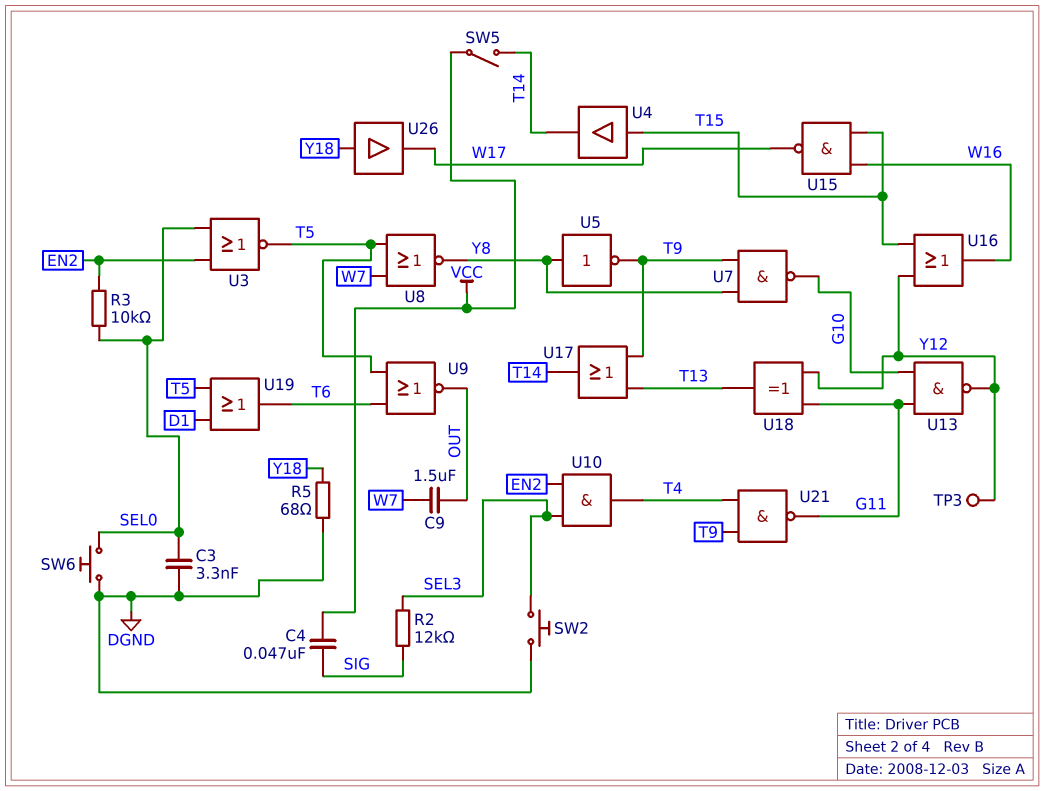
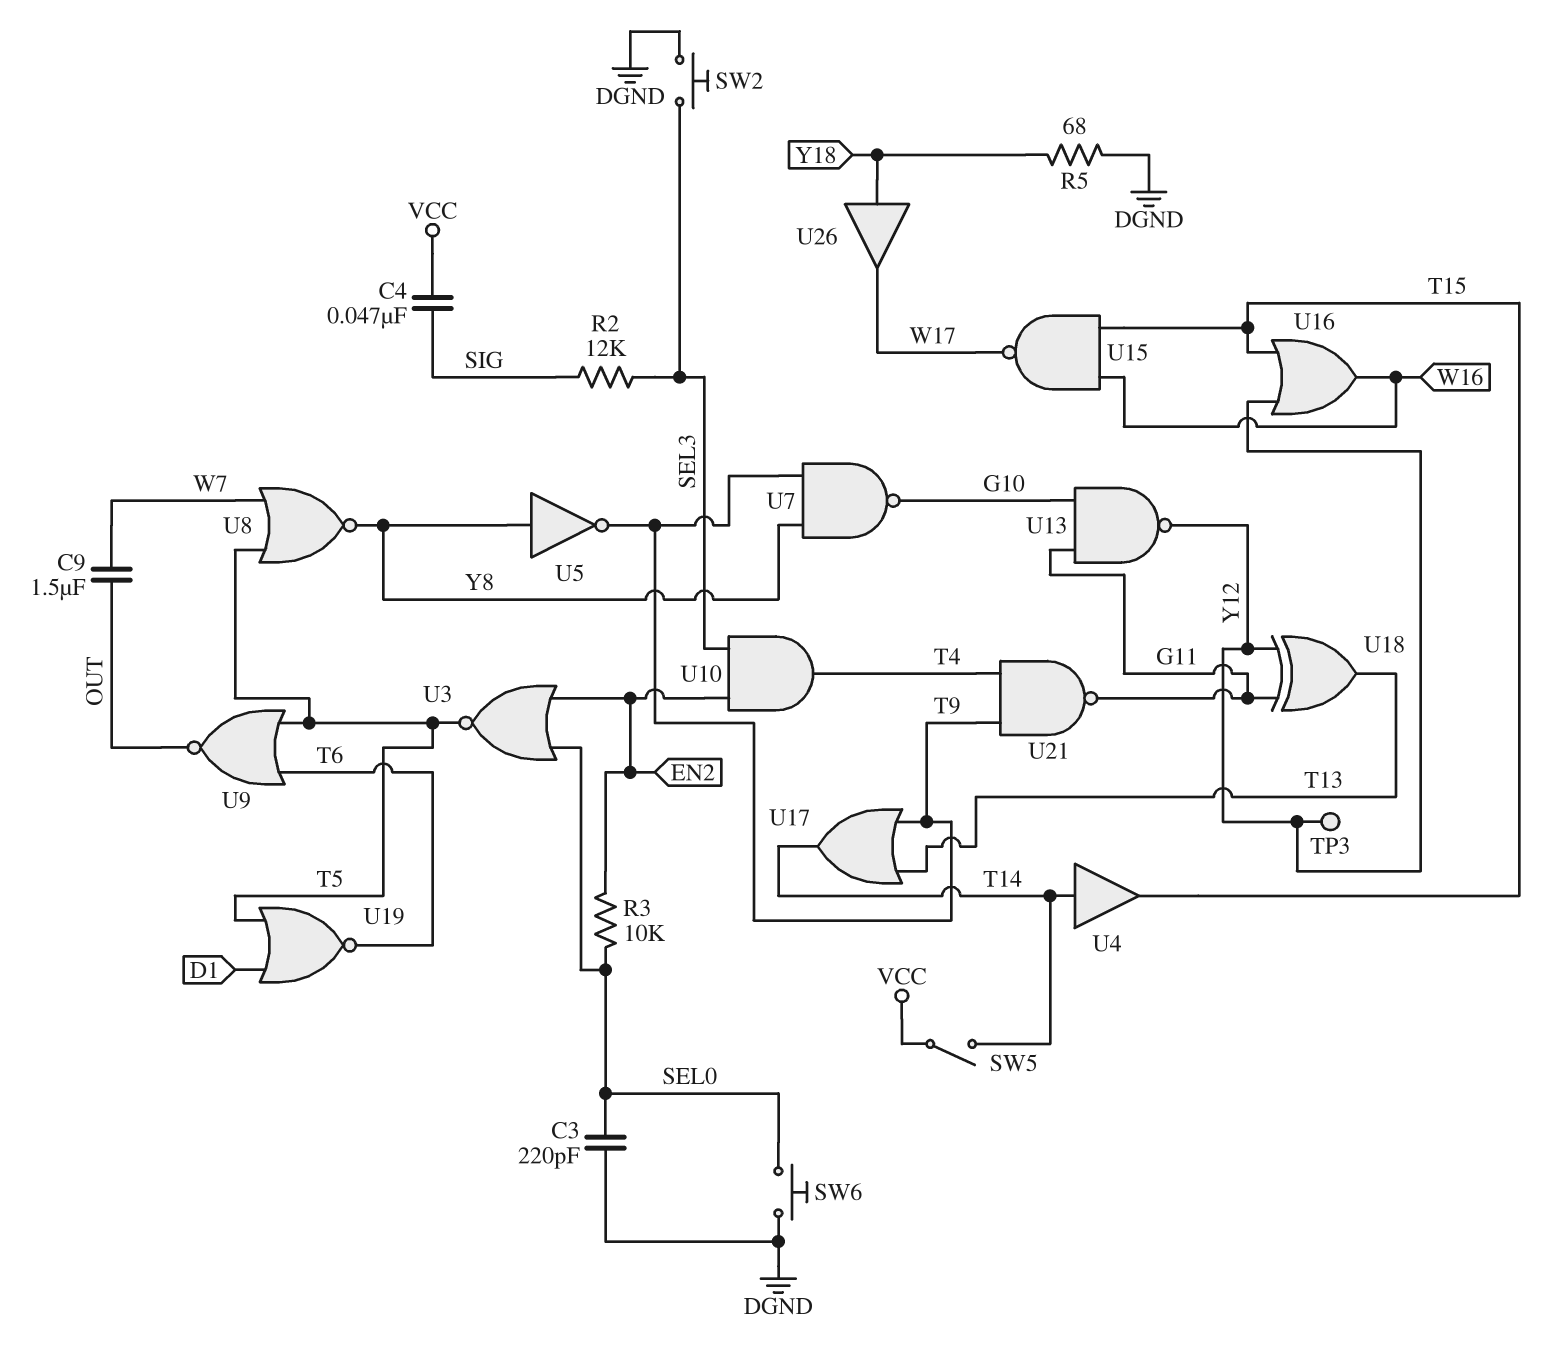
C3: 3.3nF (DGND, SEL0) -> 220pF (DGND, SEL0)
U4: buffer (in T15, out T14) -> buffer (in T14, out T15)
U19: OR (in D1, in T5, out T6) -> NOR (in D1, in T5, out T6)

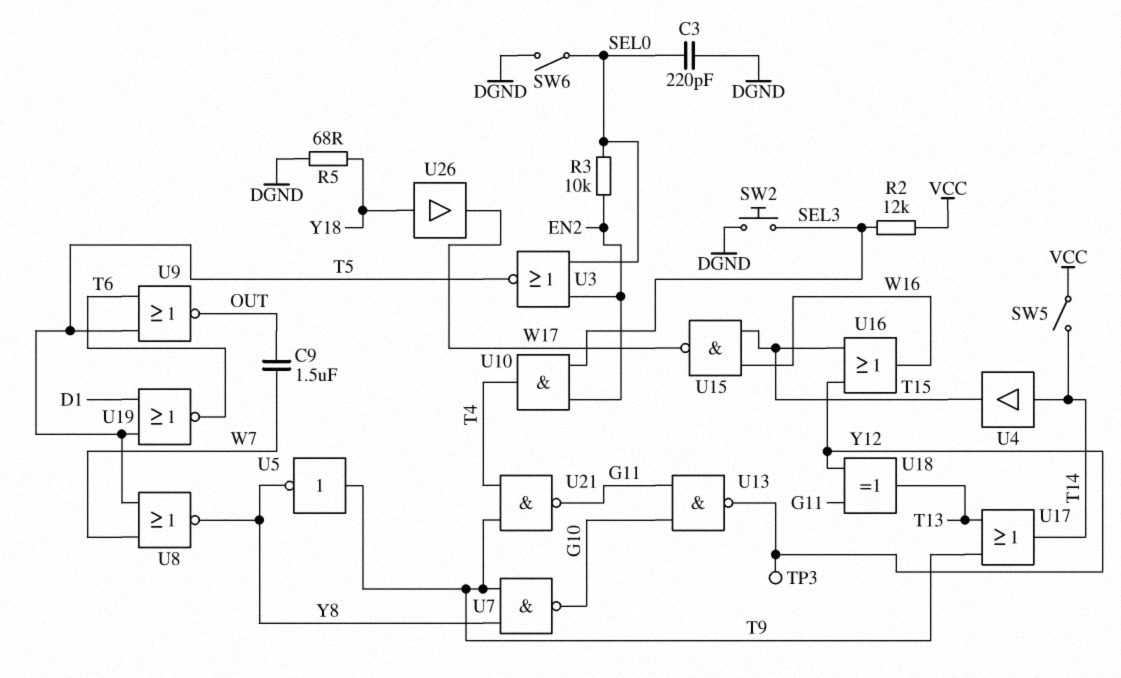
C4: 47nF (SIG, VCC) -> none
R2: 12k (SEL3, SIG) -> 12k (SEL3, VCC)
SW6: button (DGND, SEL0) -> switch (DGND, SEL0)
U5: NOT (in Y8, out T9) -> NOT (in T9, out Y8)

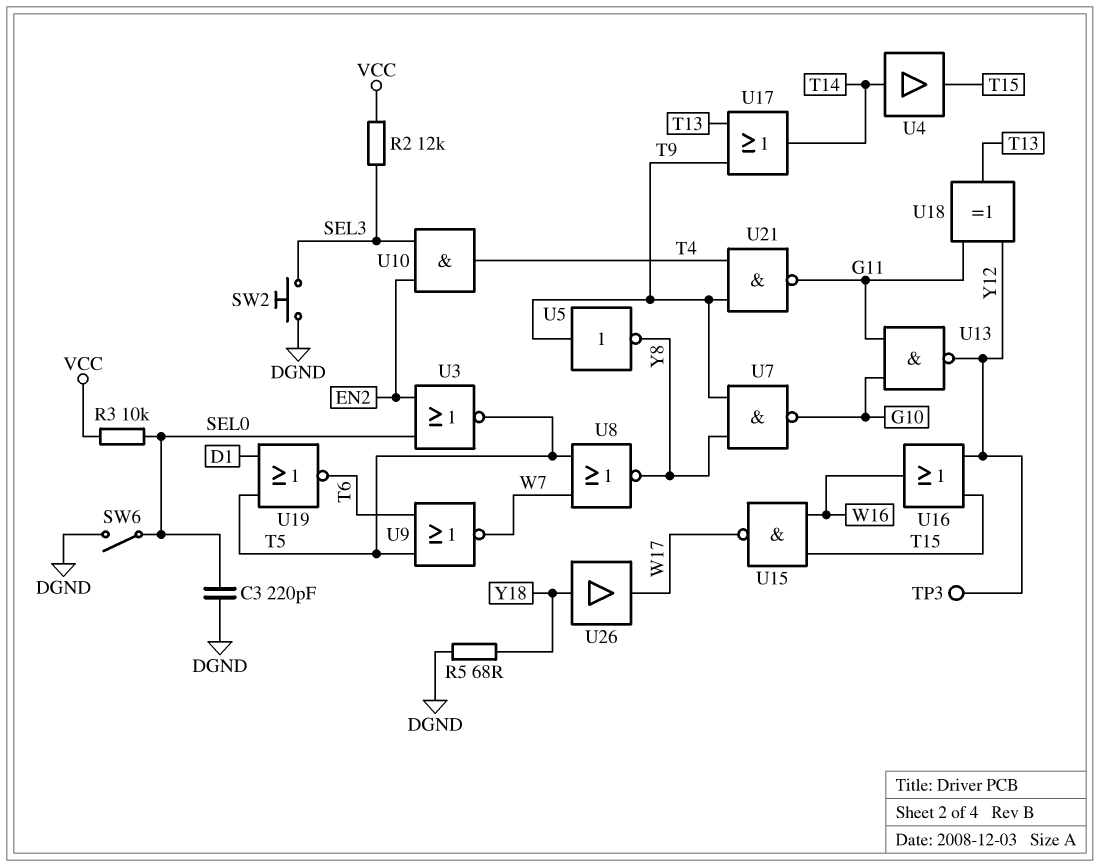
C9: 1.5uF (OUT, W7) -> none
R3: 10k (EN2, SEL0) -> 10k (SEL0, VCC)
SW5: switch (T14, VCC) -> none
U9: NOR (in T5, in T6, out OUT) -> NOR (in T5, in T6, out W7)

